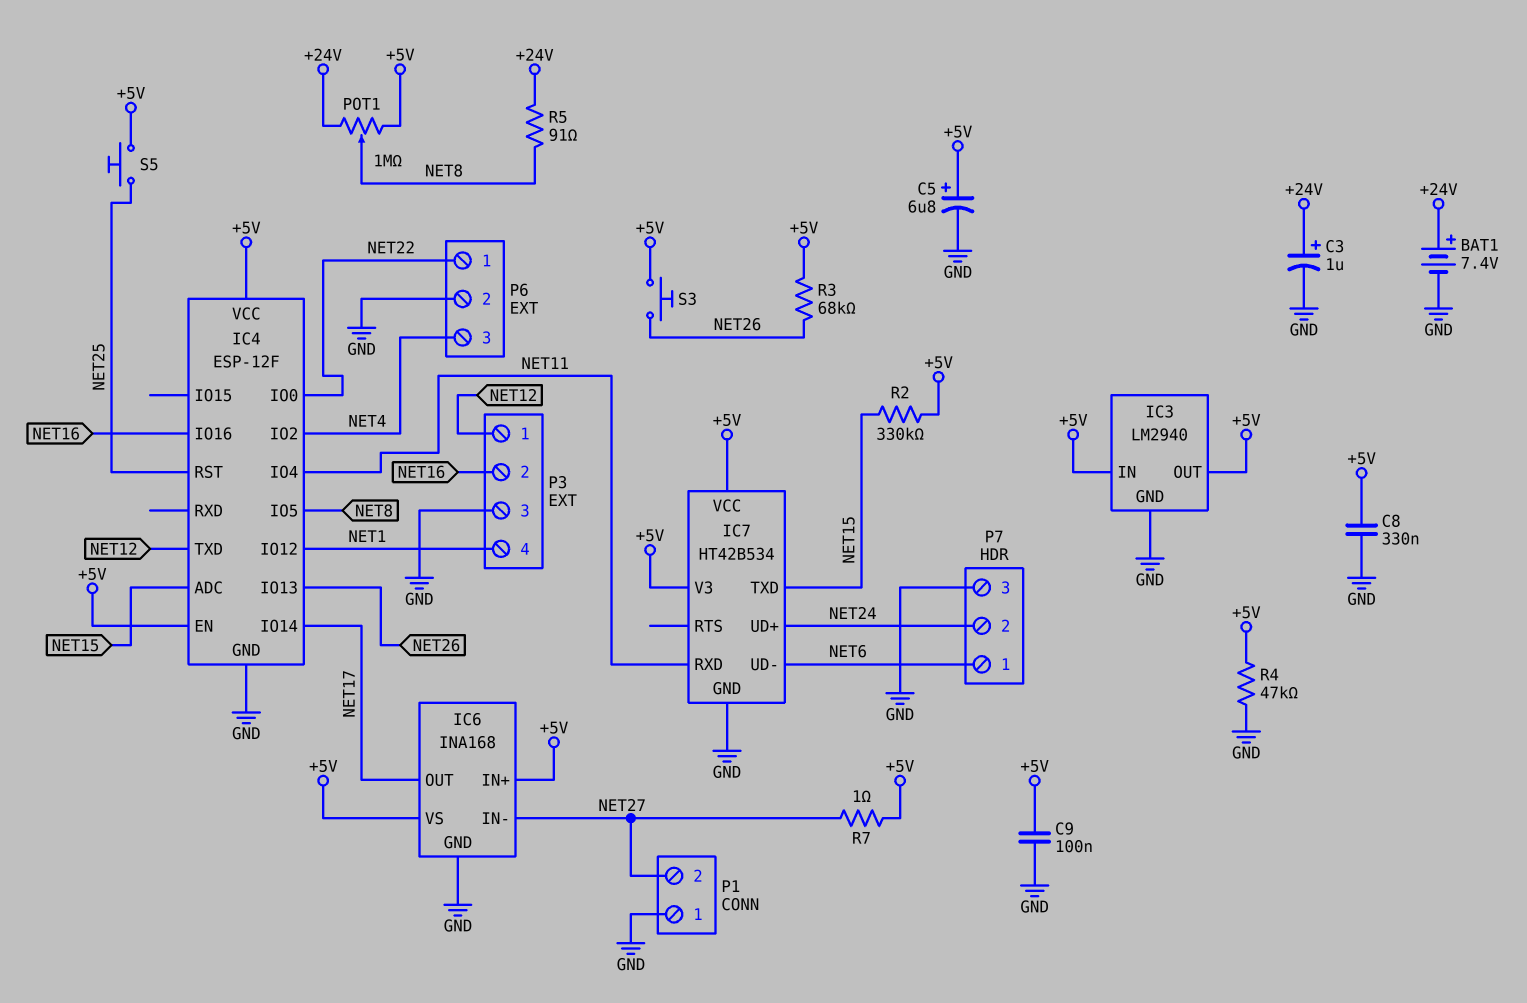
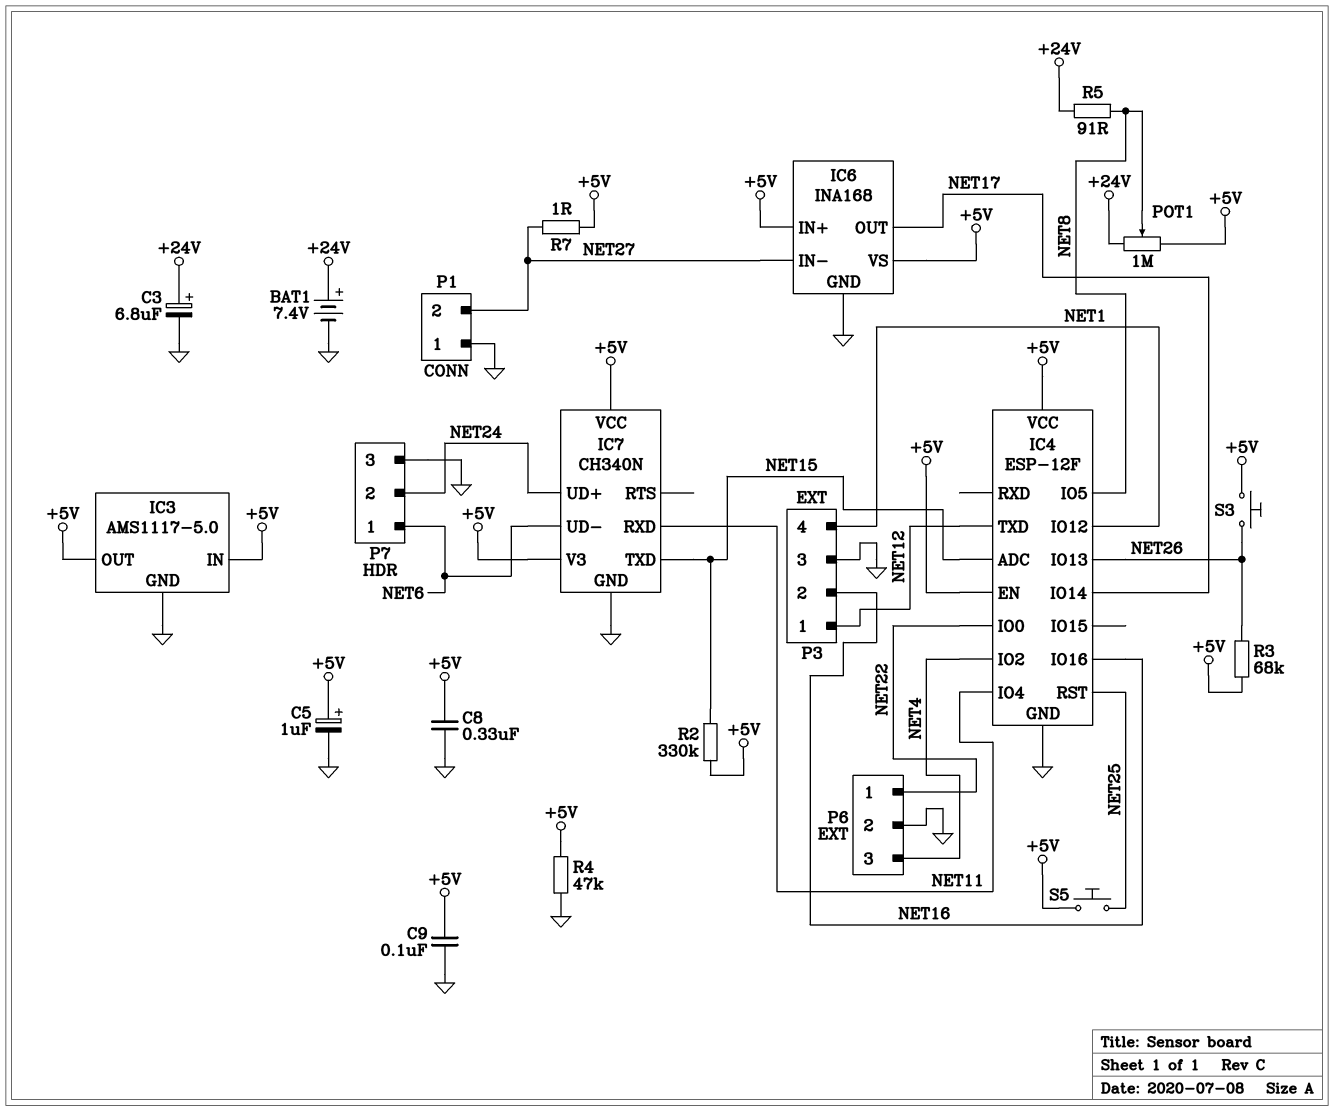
C3: 1uF (plus +24V, minus GND) -> 6.8uF (plus +24V, minus GND)
C5: 6.8uF (plus +5V, minus GND) -> 1uF (plus +5V, minus GND)
IC3: LM2940 -> AMS1117-5.0
IC7: HT42B534 -> CH340N

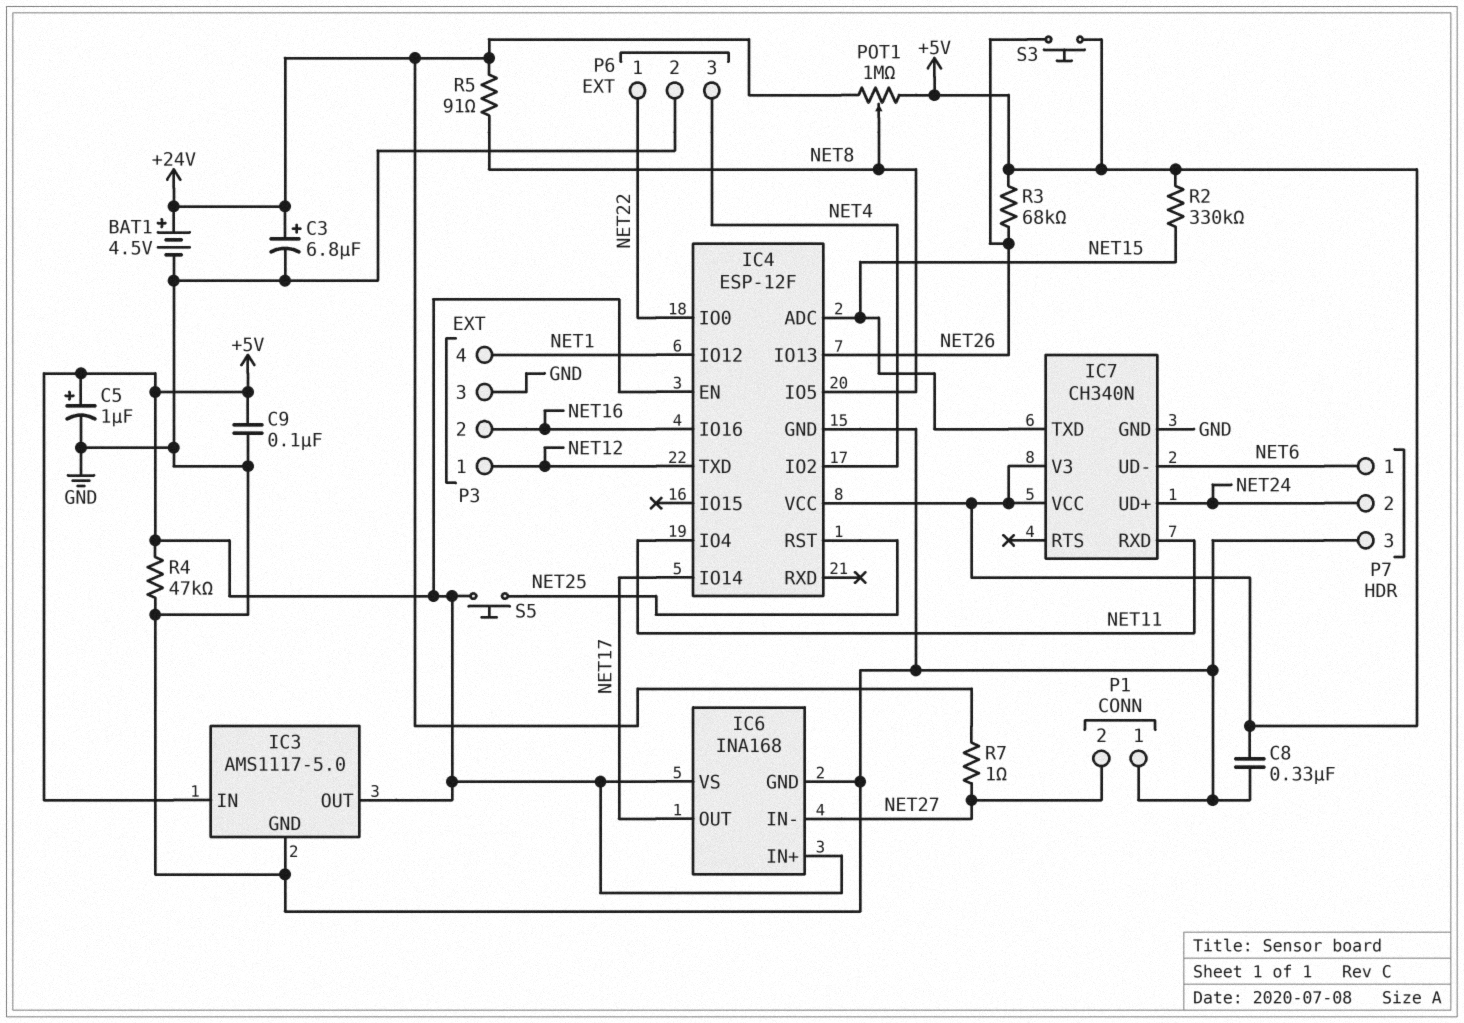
BAT1: 7.4V (plus +24V, minus GND) -> 4.5V (plus +24V, minus GND)
R7: 1 (+5V, NET27) -> 1 (+24V, NET27)

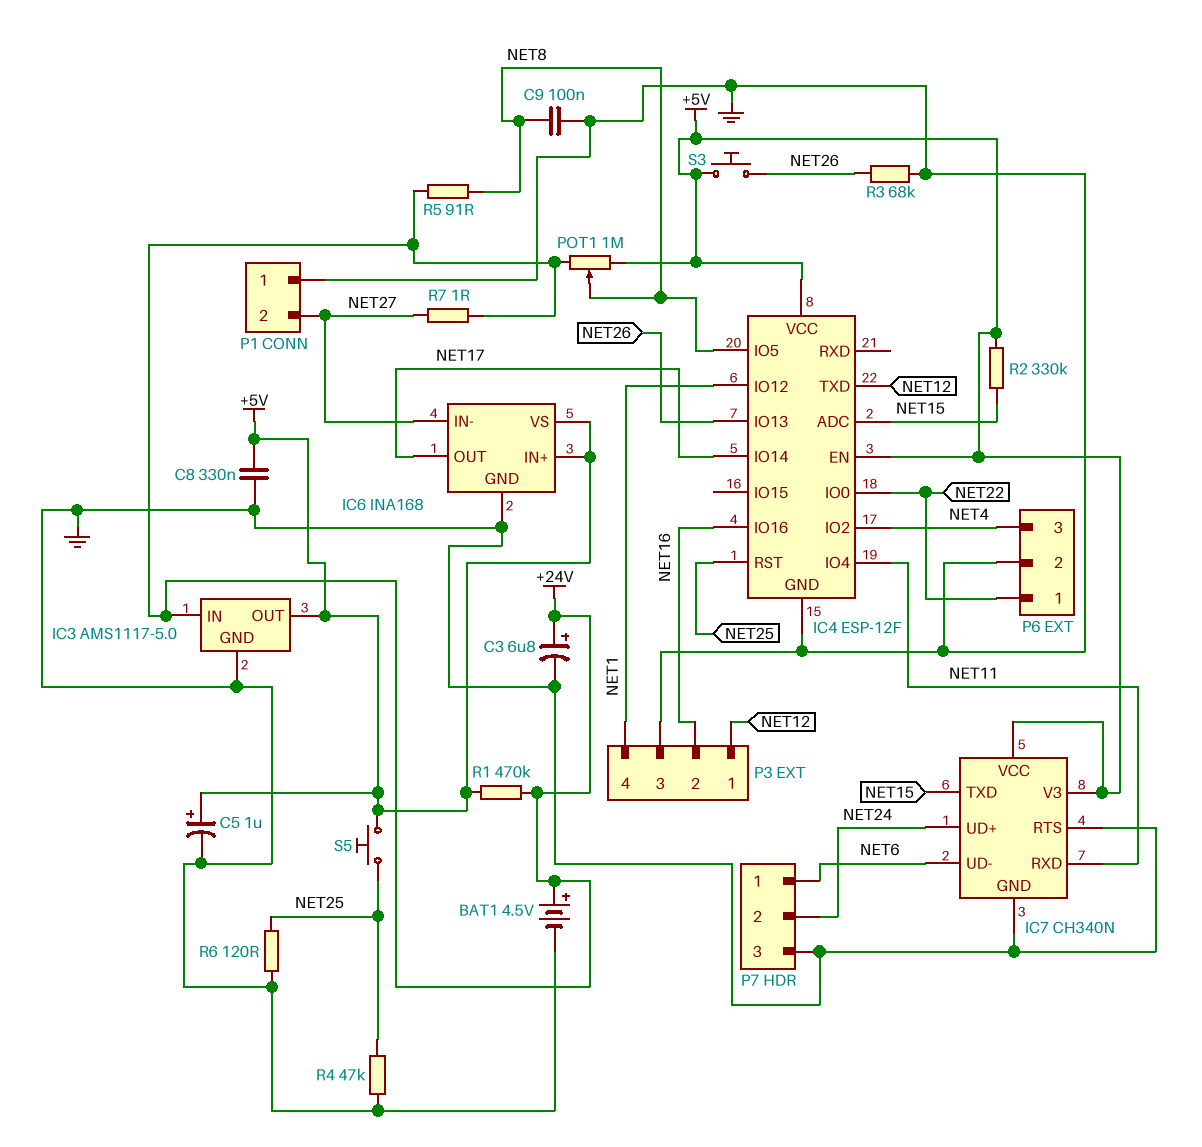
C9: 100nF (+5V, GND) -> 100nF (GND, NET8)
IC3 pin IN: +5V -> +24V
IC7 pin RTS: none -> GND
R1: none -> 470k (+5V, +24V)
R3: 68k (+5V, NET26) -> 68k (GND, NET26)
R4: 47k (+5V, GND) -> 47k (GND, NET25)
R6: none -> 120 (GND, NET25)

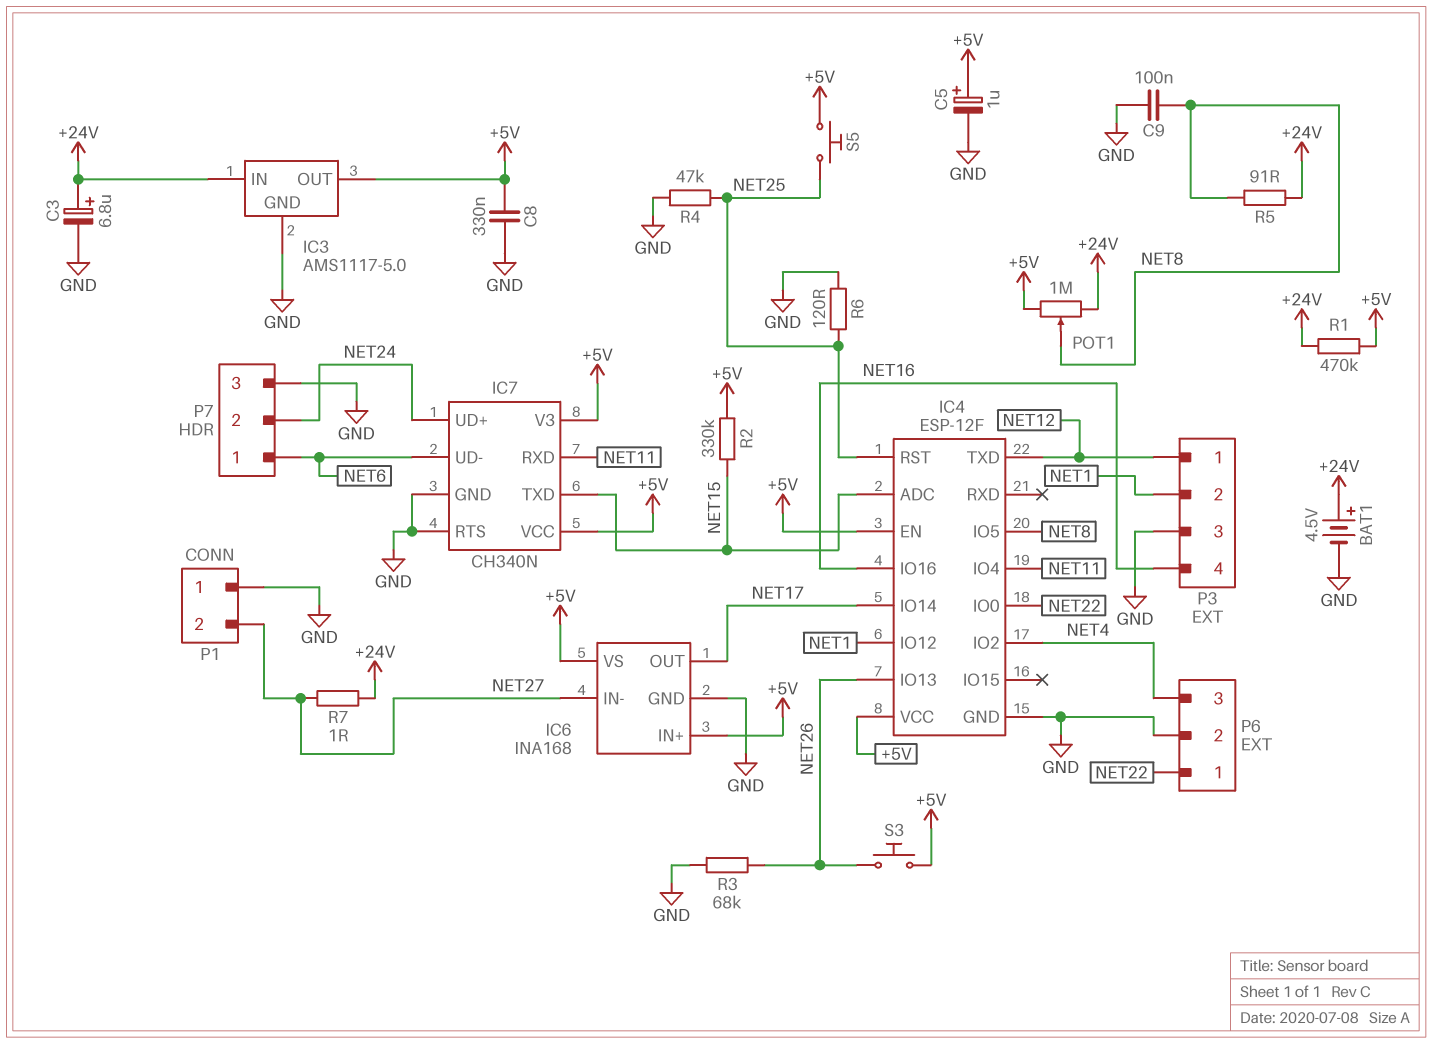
P3 pin 2: NET16 -> NET1
P3 pin 4: NET1 -> NET16

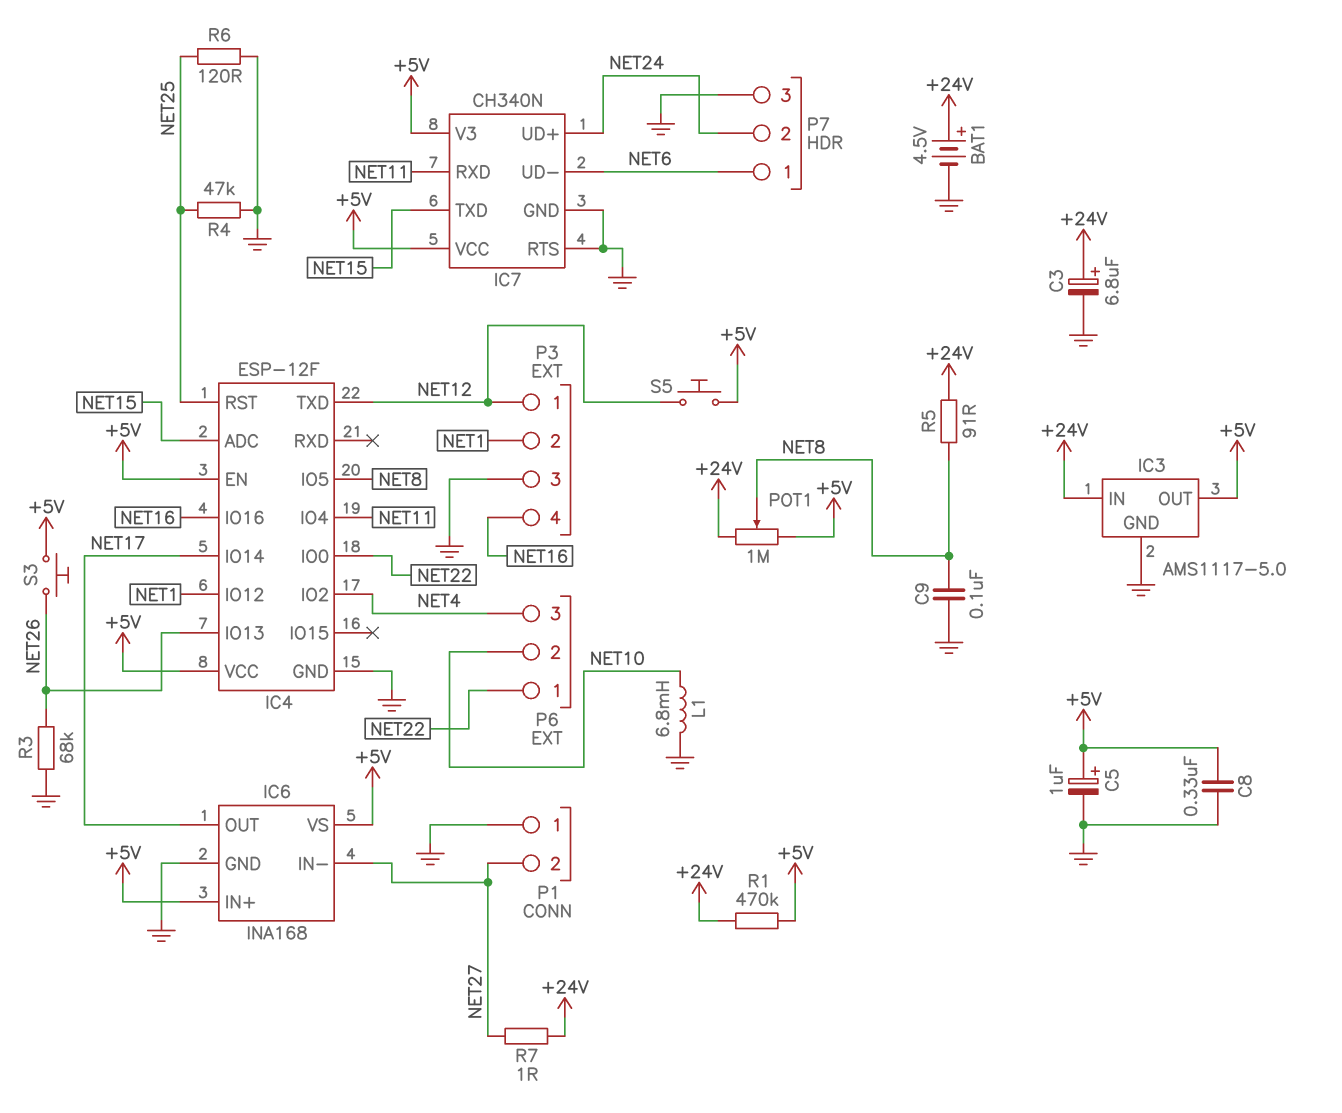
L1: none -> 6.8mH (GND, NET10)
P6 pin 2: GND -> NET10
R2: 330k (+5V, NET15) -> none
S5: button (+5V, NET25) -> button (+5V, NET12)

